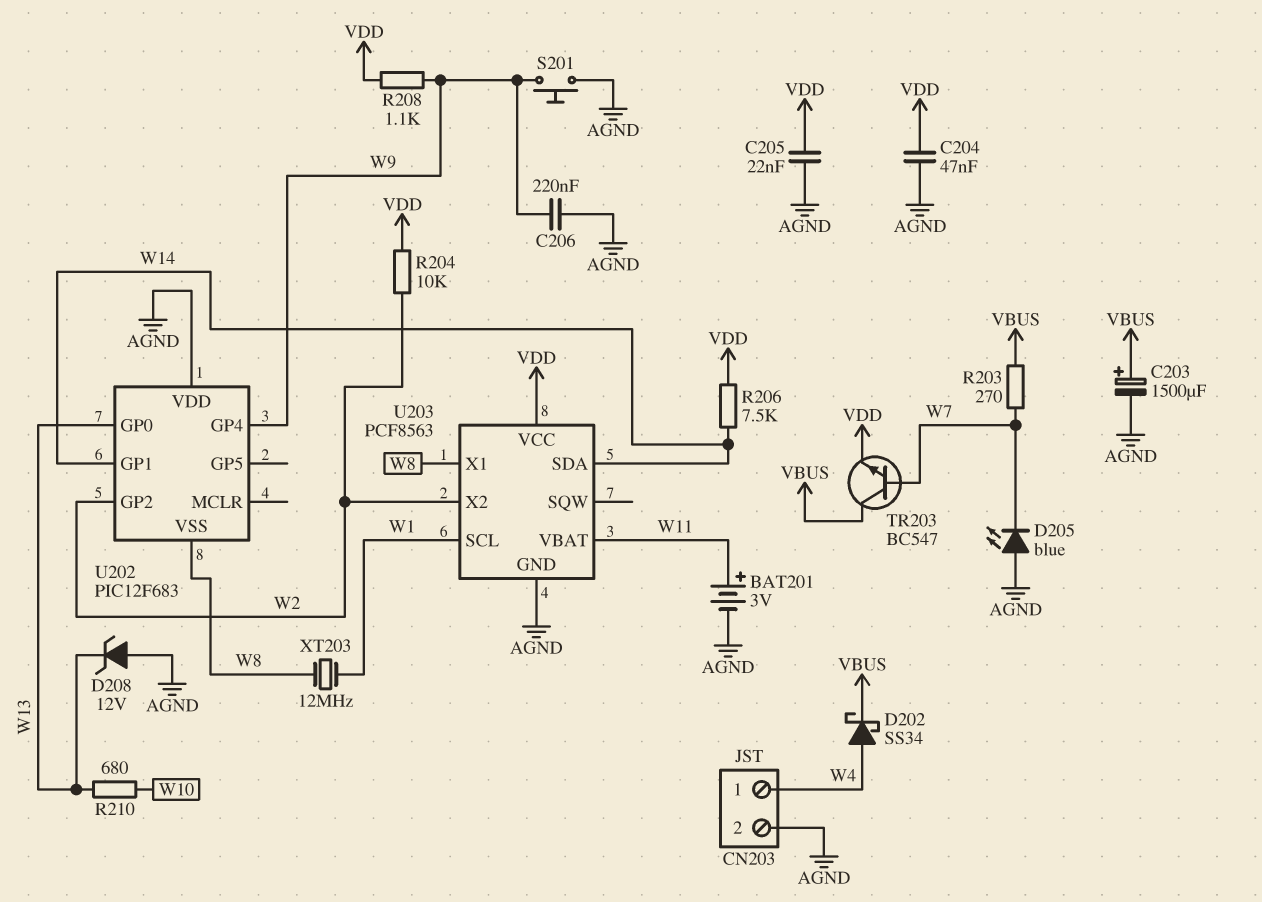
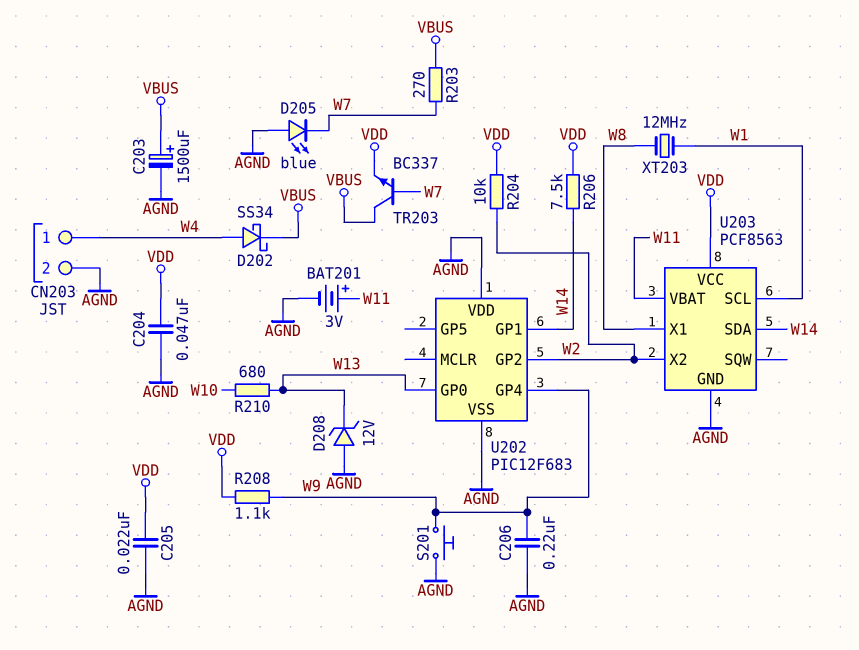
TR203: NPN BC547 (B W7, C VBUS, E VDD) -> NPN BC337 (B W7, C VBUS, E VDD)
U202 pin VSS: W8 -> AGND

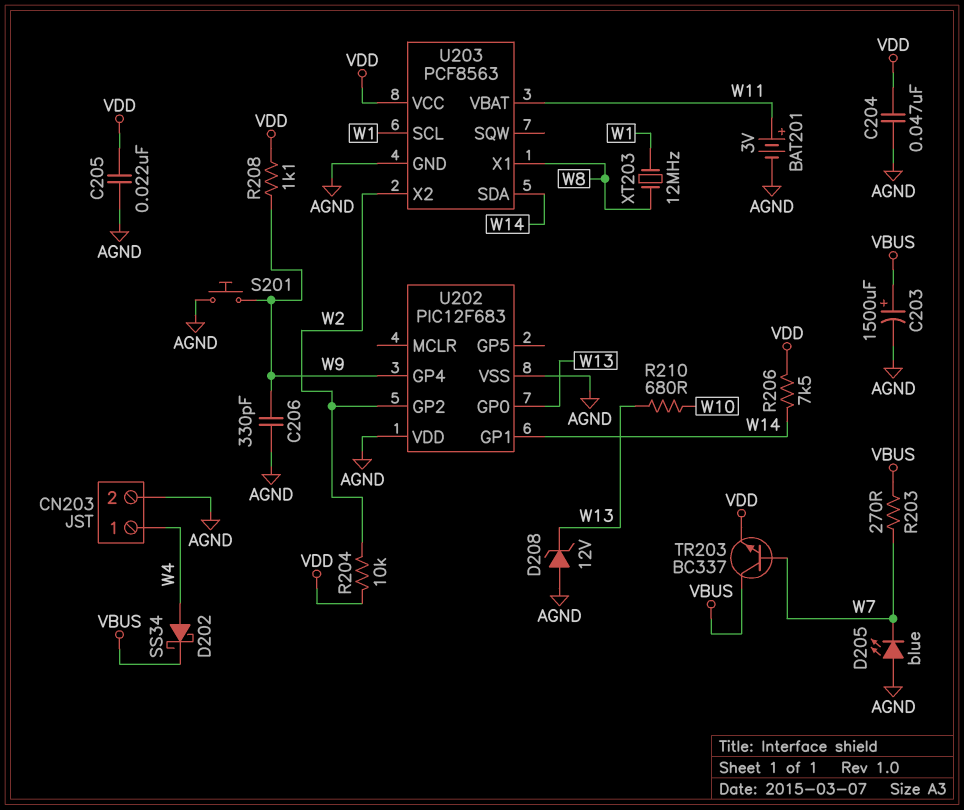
C206: 220nF (AGND, W9) -> 330pF (AGND, W9)

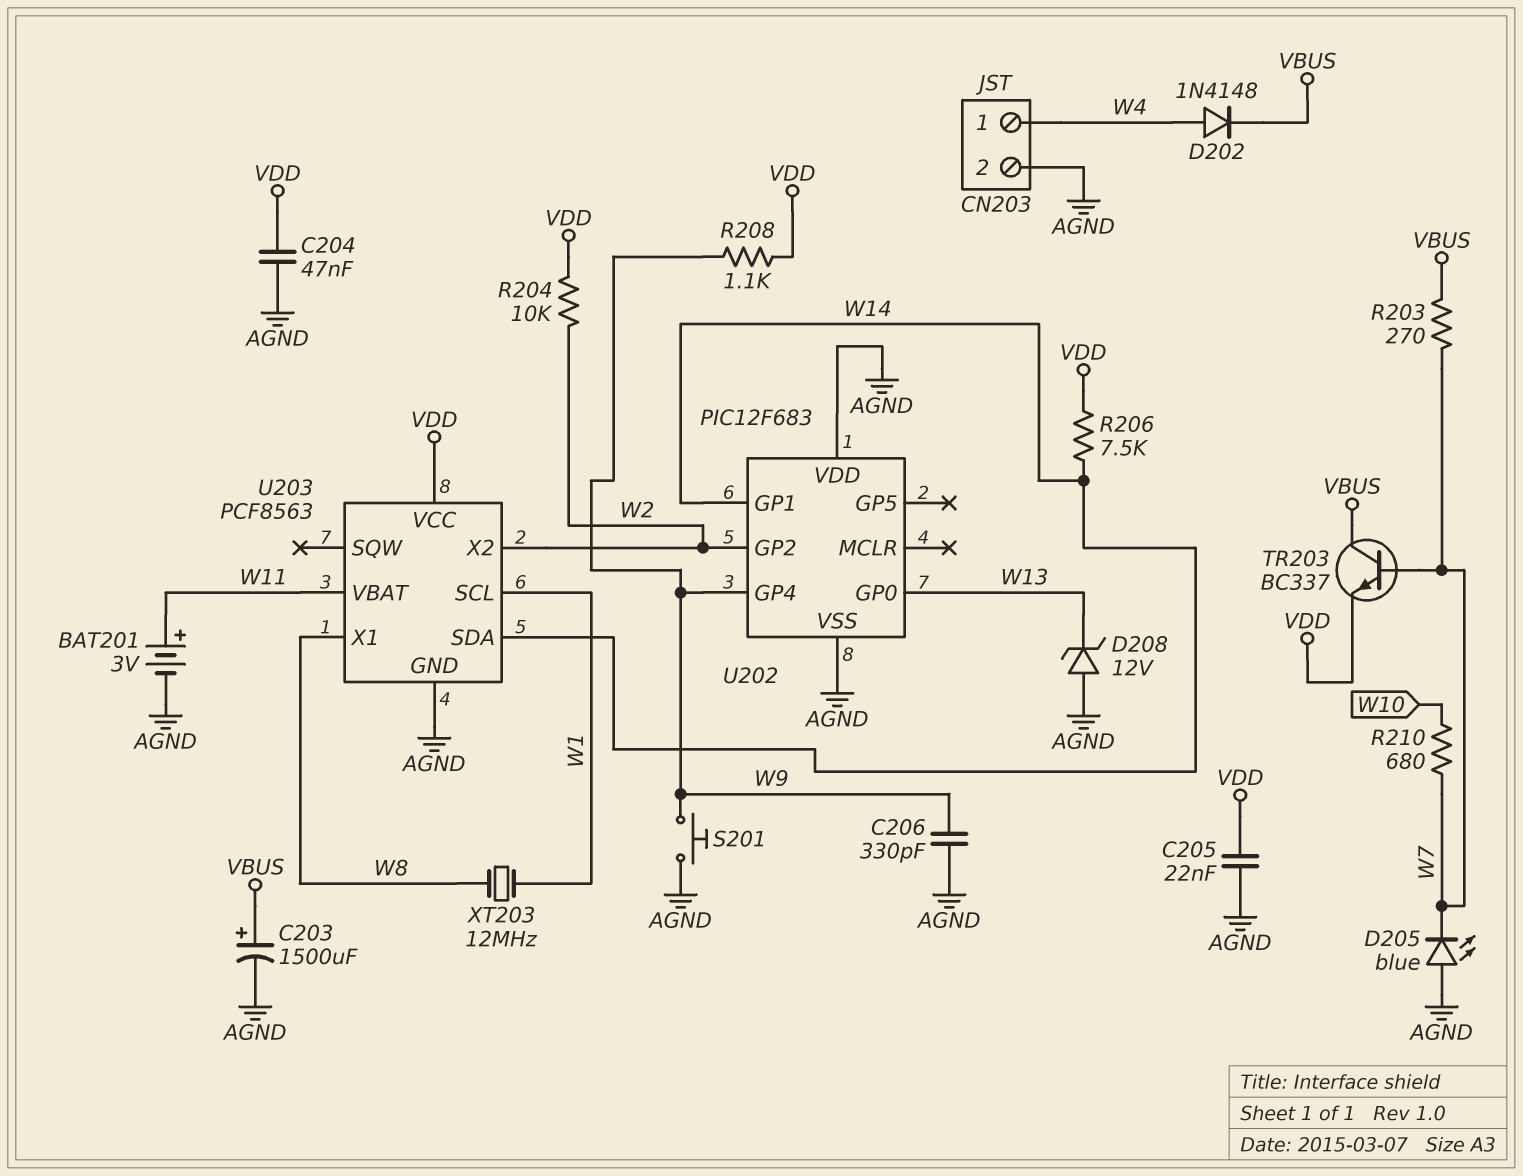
D202: schottky SS34 (A W4, K VBUS) -> diode 1N4148 (A W4, K VBUS)
R210: 680 (W10, W13) -> 680 (W7, W10)

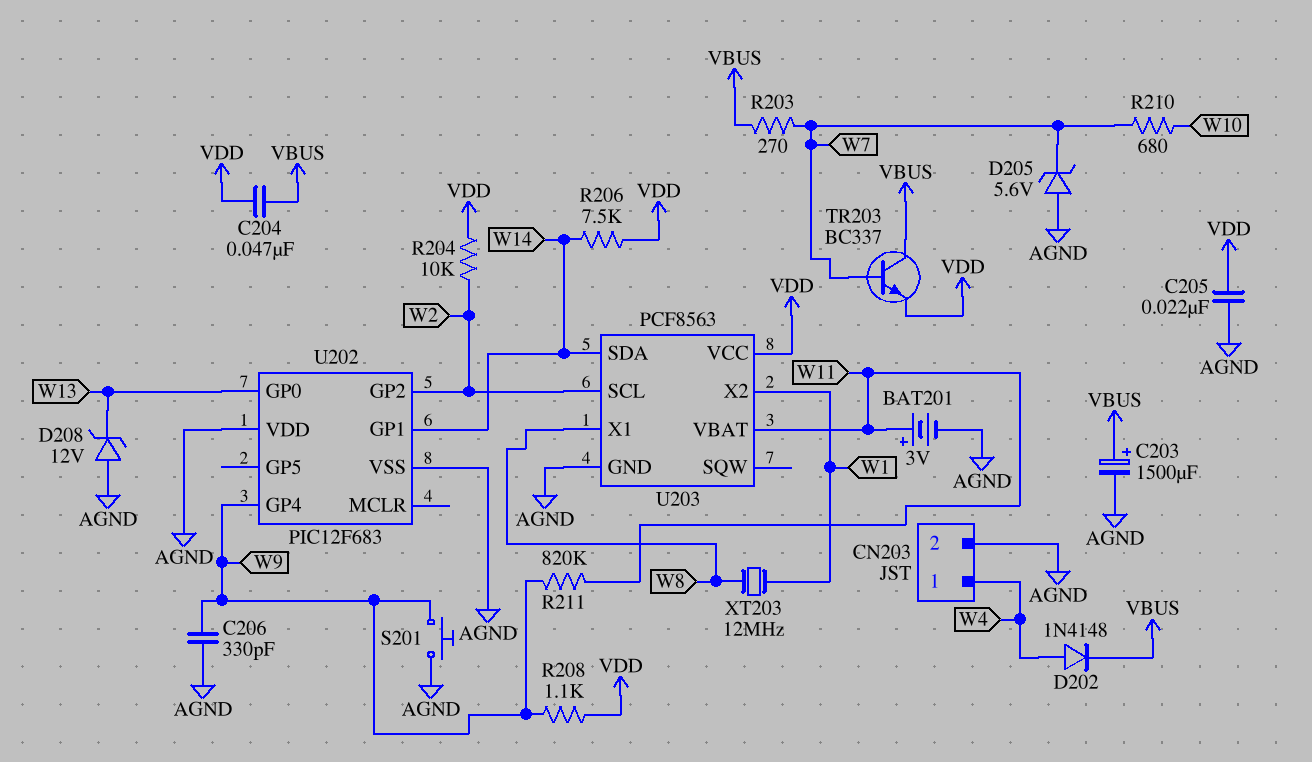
C204: 47nF (AGND, VDD) -> 47nF (VBUS, VDD)
D205: LED blue (A AGND, K W7) -> zener 5.6V (A AGND, K W7)
R211: none -> 820k (W9, W11)
U203 pin SCL: W1 -> W2
U203 pin X2: W2 -> W1

